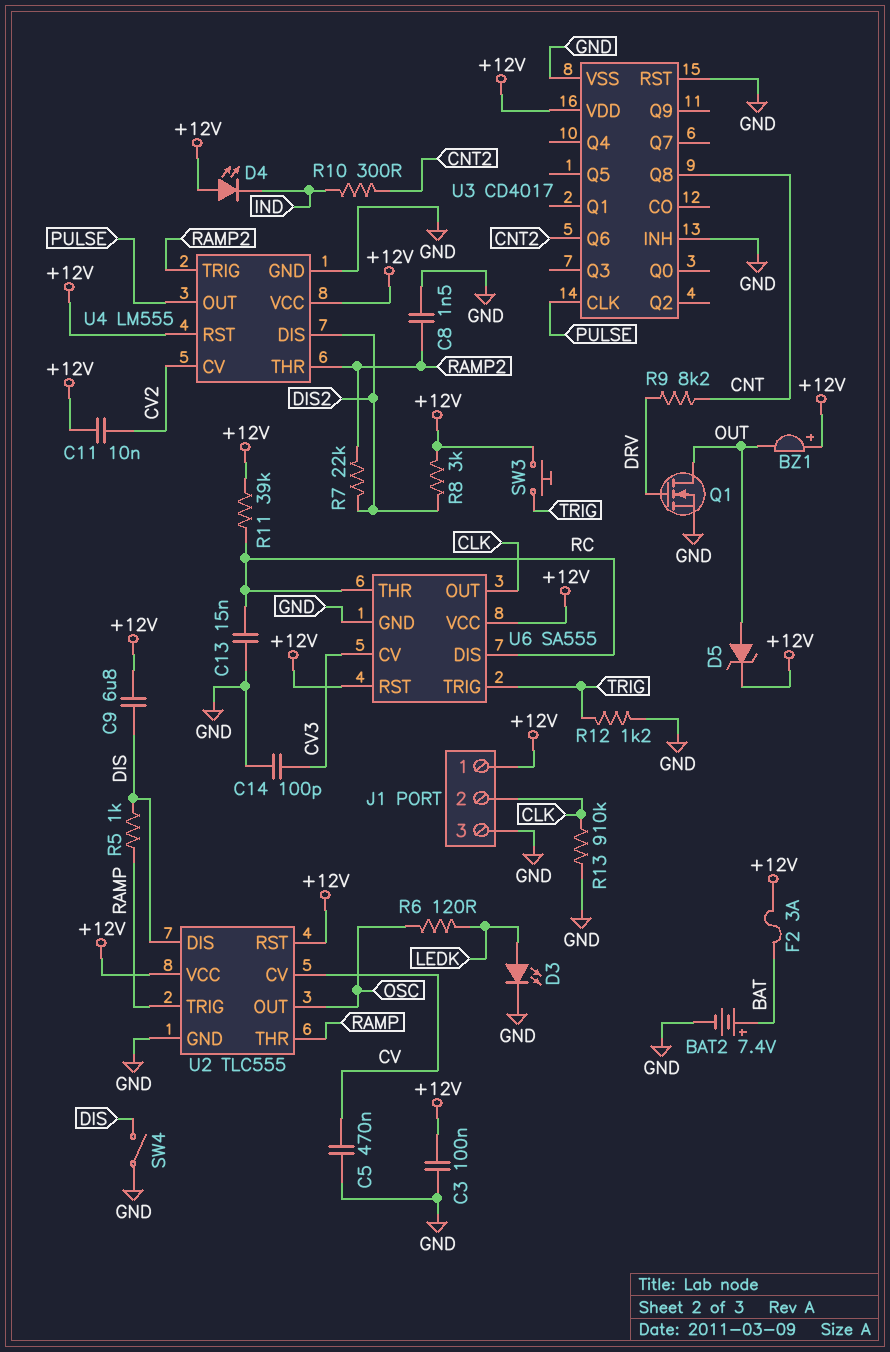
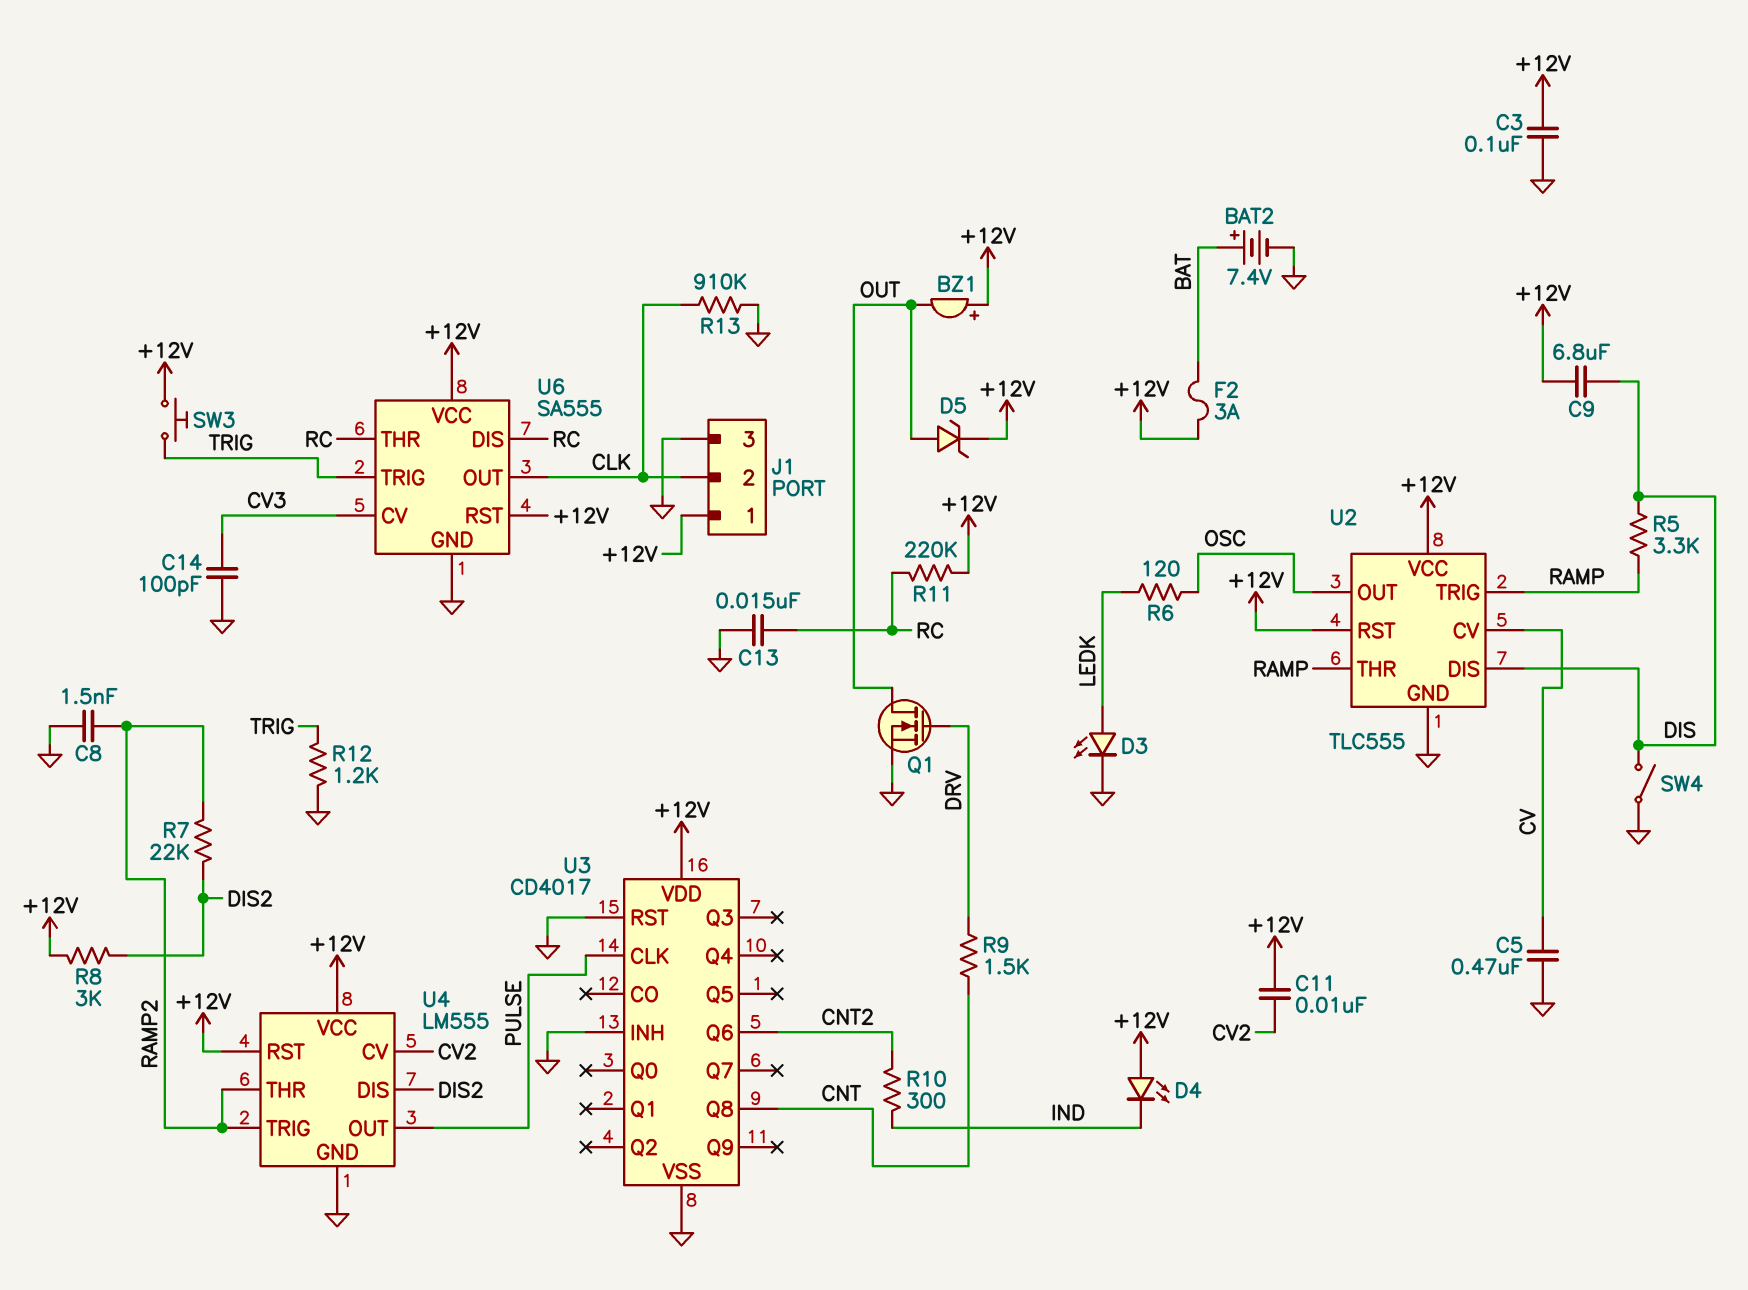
R5: 1k (DIS, RAMP) -> 3.3k (DIS, RAMP)
R9: 8.2k (CNT, DRV) -> 1.5k (CNT, DRV)
R11: 39k (+12V, RC) -> 220k (+12V, RC)

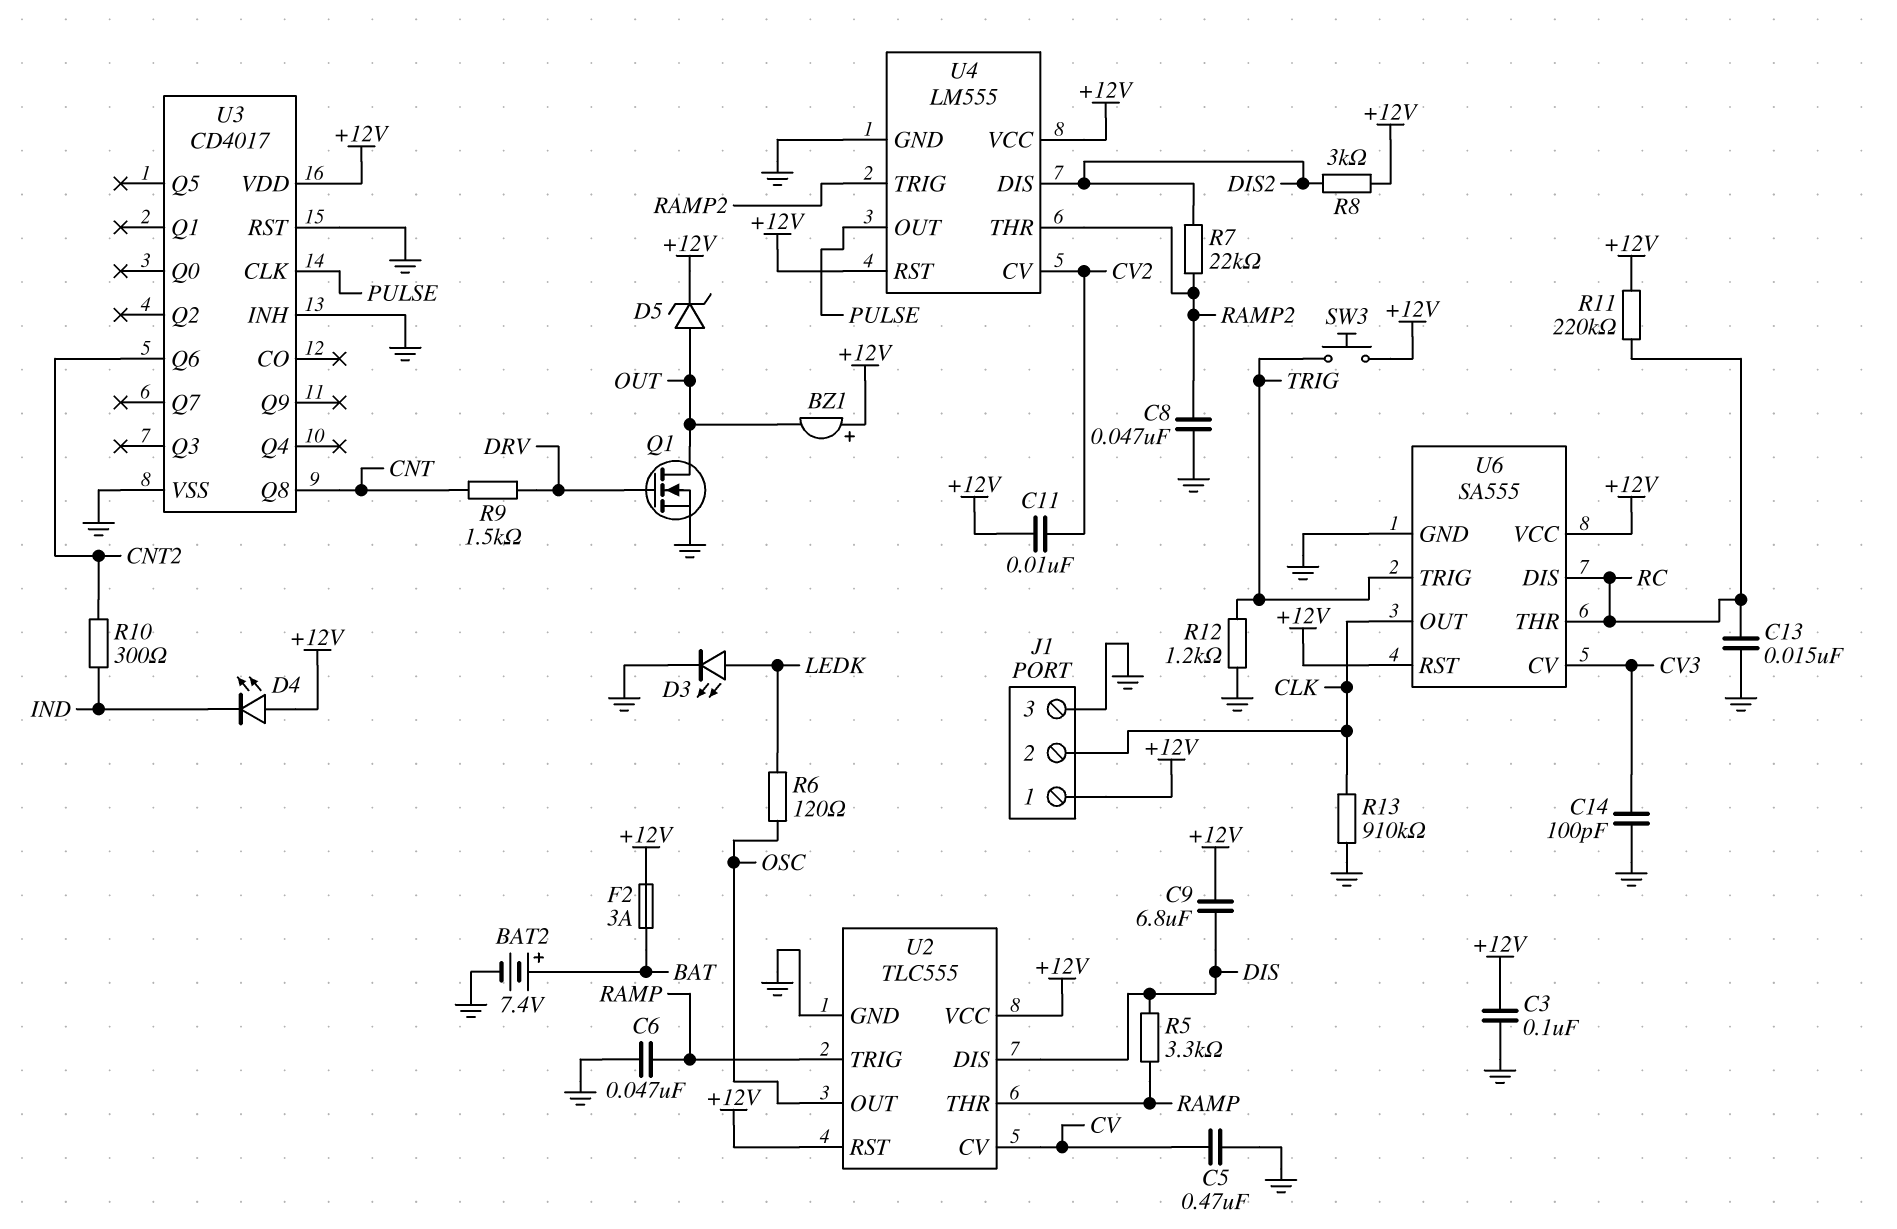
C6: none -> 47nF (GND, RAMP)
C8: 1.5nF (GND, RAMP2) -> 47nF (GND, RAMP2)
SW4: switch (DIS, GND) -> none

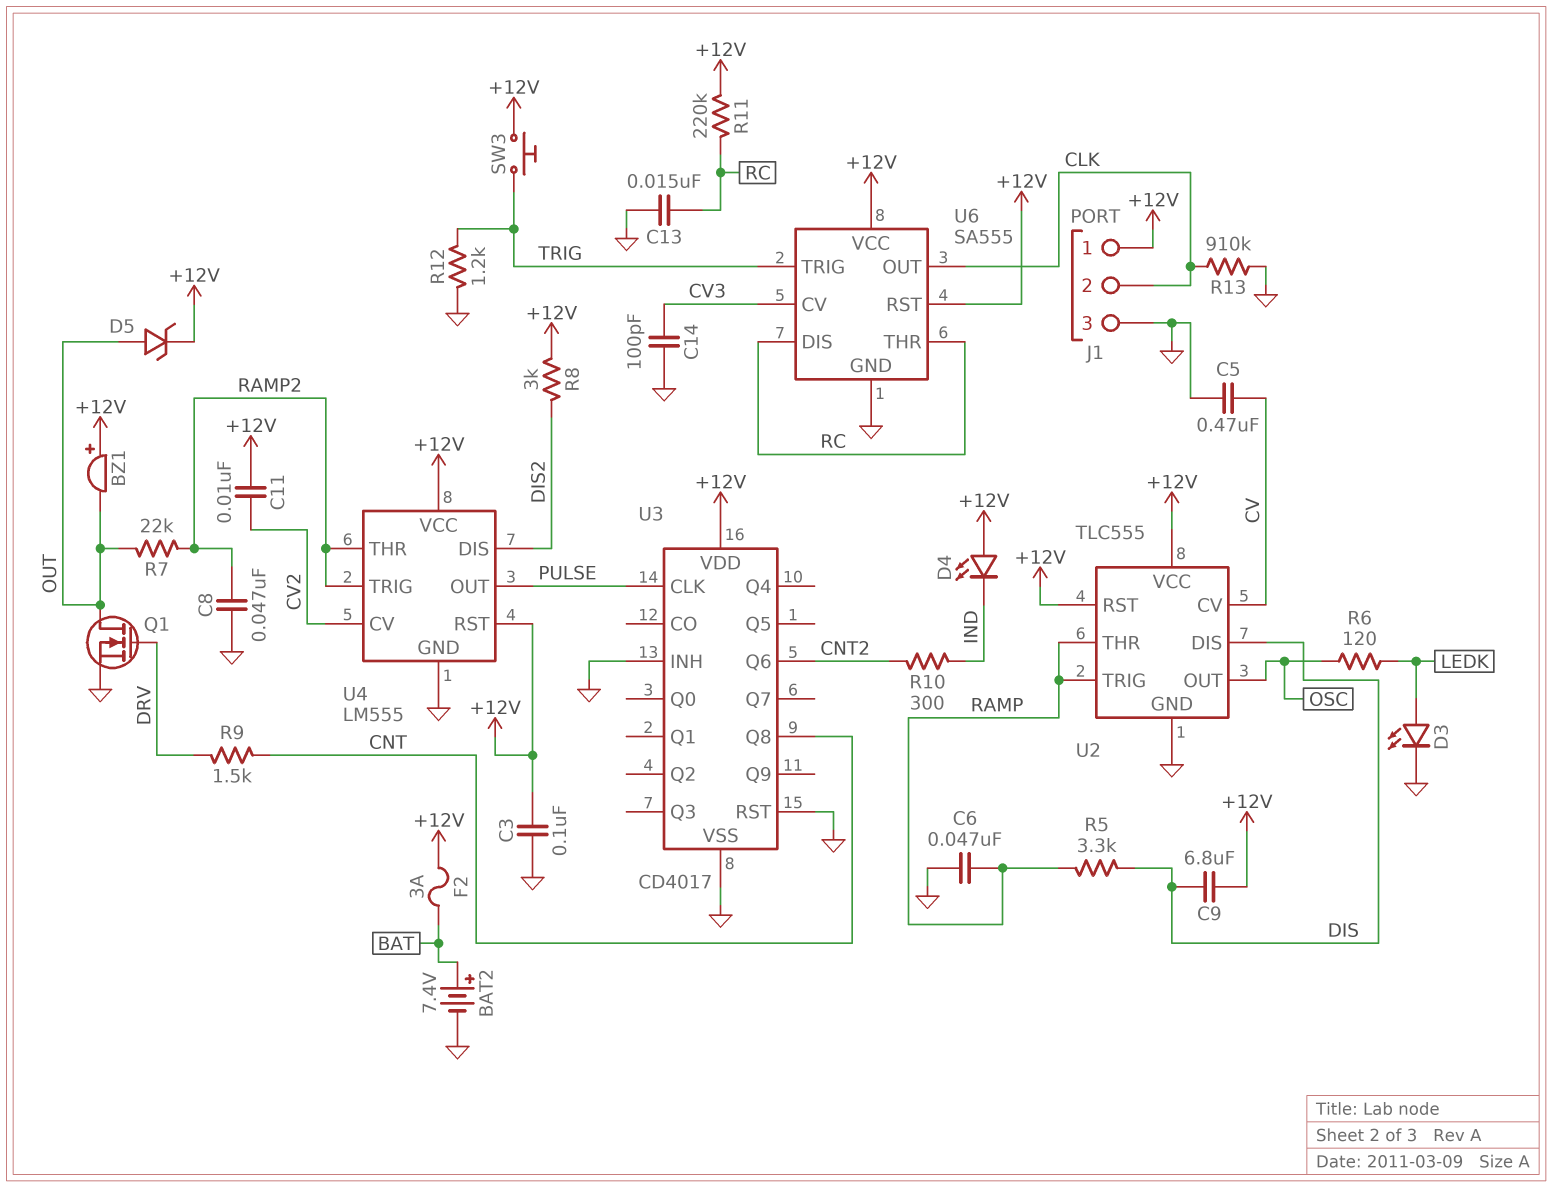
R7: 22k (DIS2, RAMP2) -> 22k (OUT, RAMP2)

